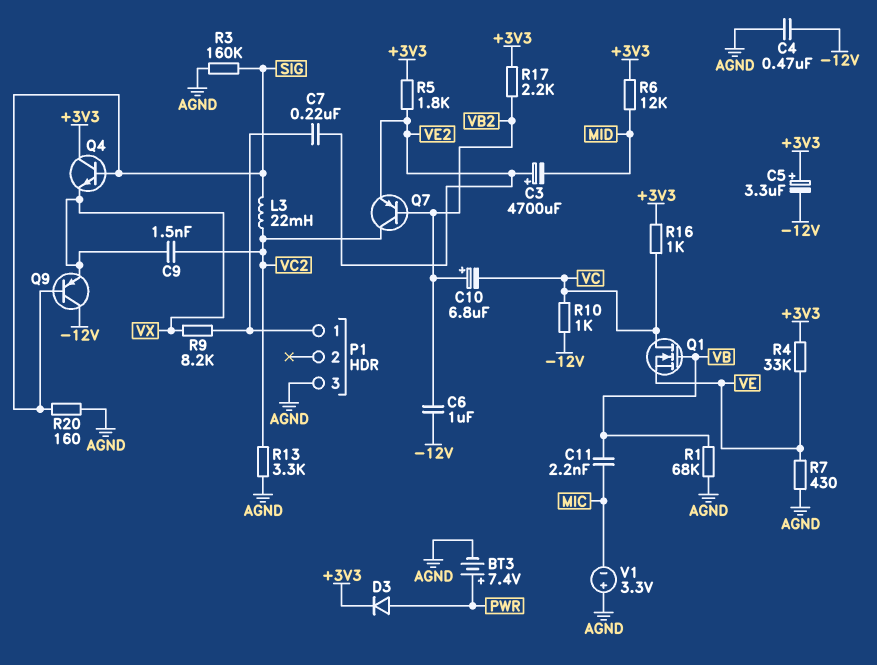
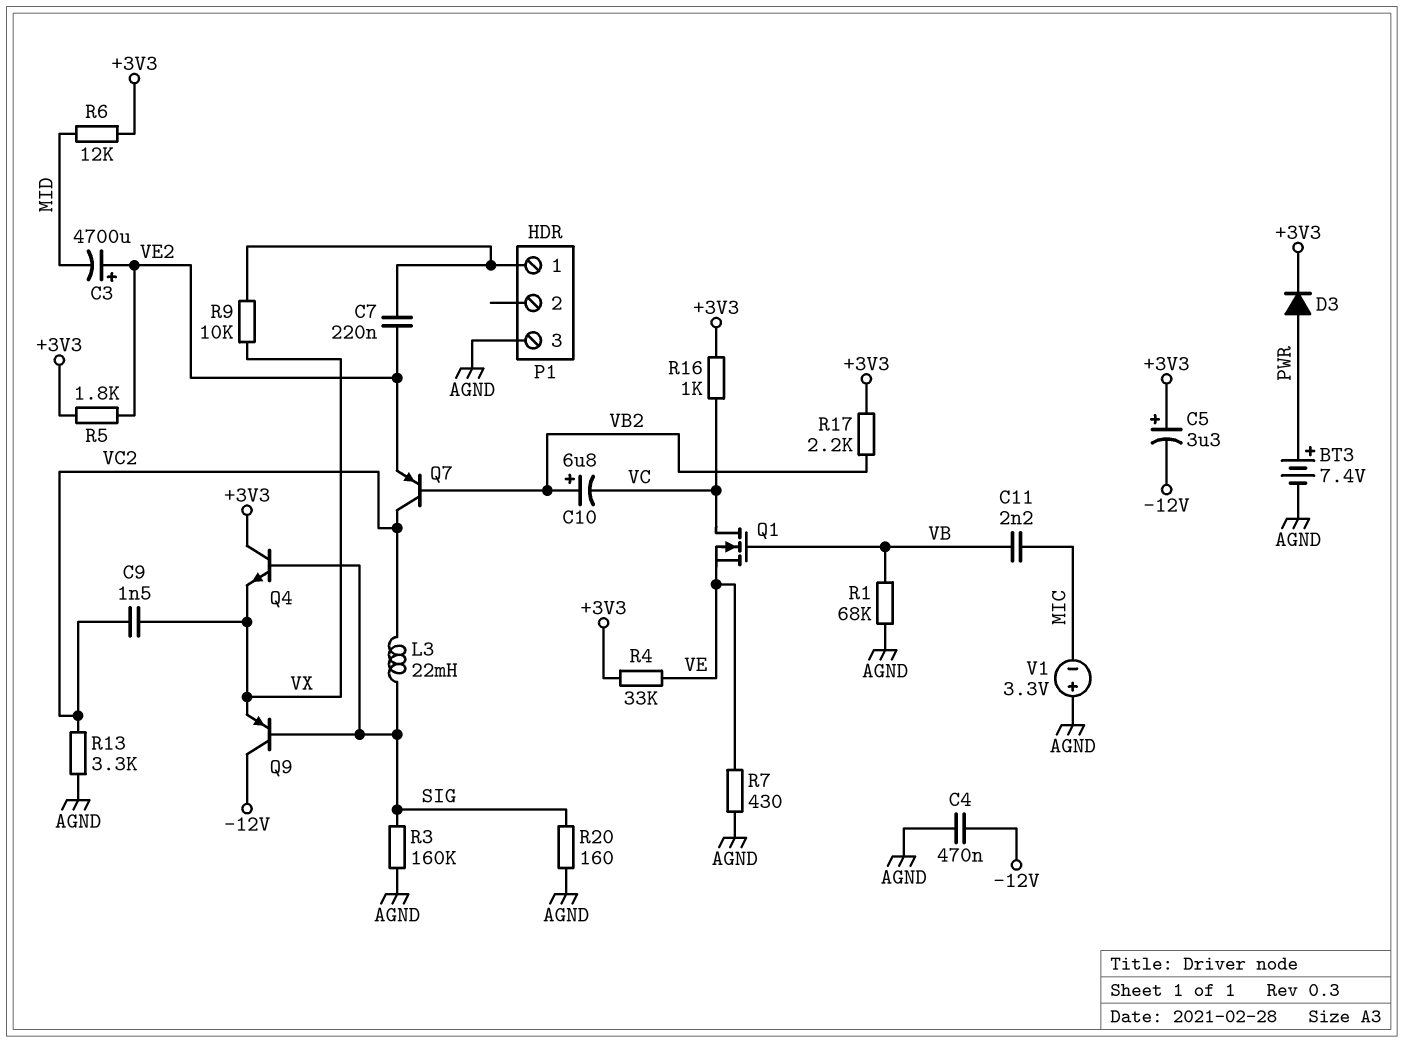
C6: 1uF (-12V, VB2) -> none
R9: 8.2k (P1/1, VX) -> 10k (P1/1, VX)
R10: 1k (-12V, VC) -> none

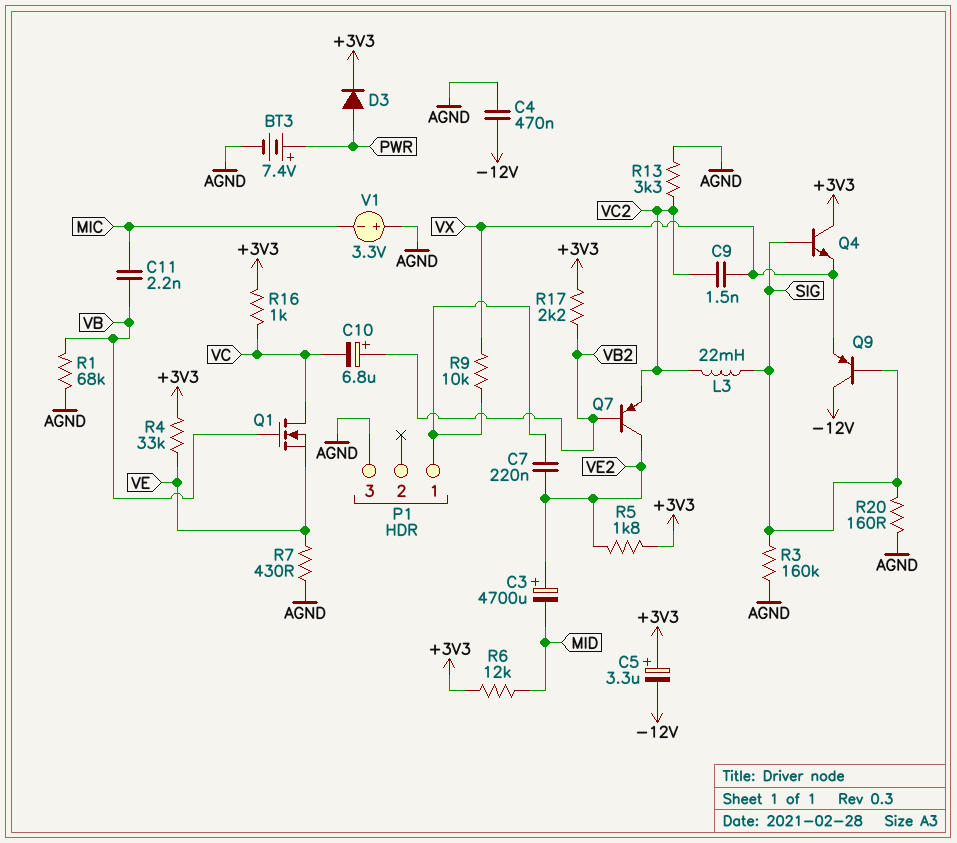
Q7: PNP (B VB2, C VC2, E VE2) -> PNP (B VB2, C VE2, E VC2)

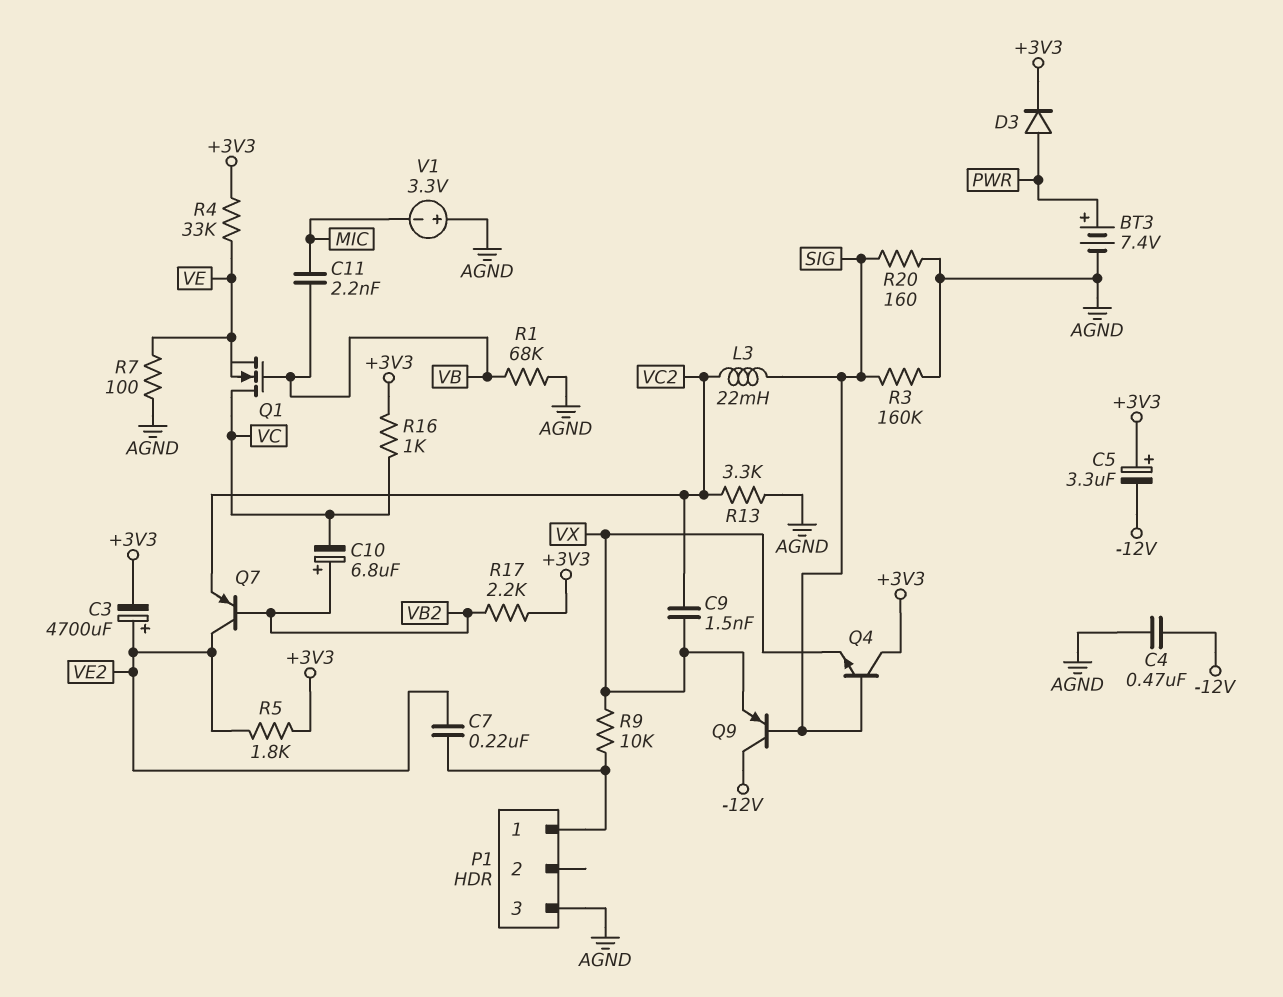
C3: 4700uF (plus VE2, minus MID) -> 4700uF (plus VE2, minus +3V3)
R6: 12k (+3V3, MID) -> none
R7: 430 (AGND, VE) -> 100 (AGND, VE)

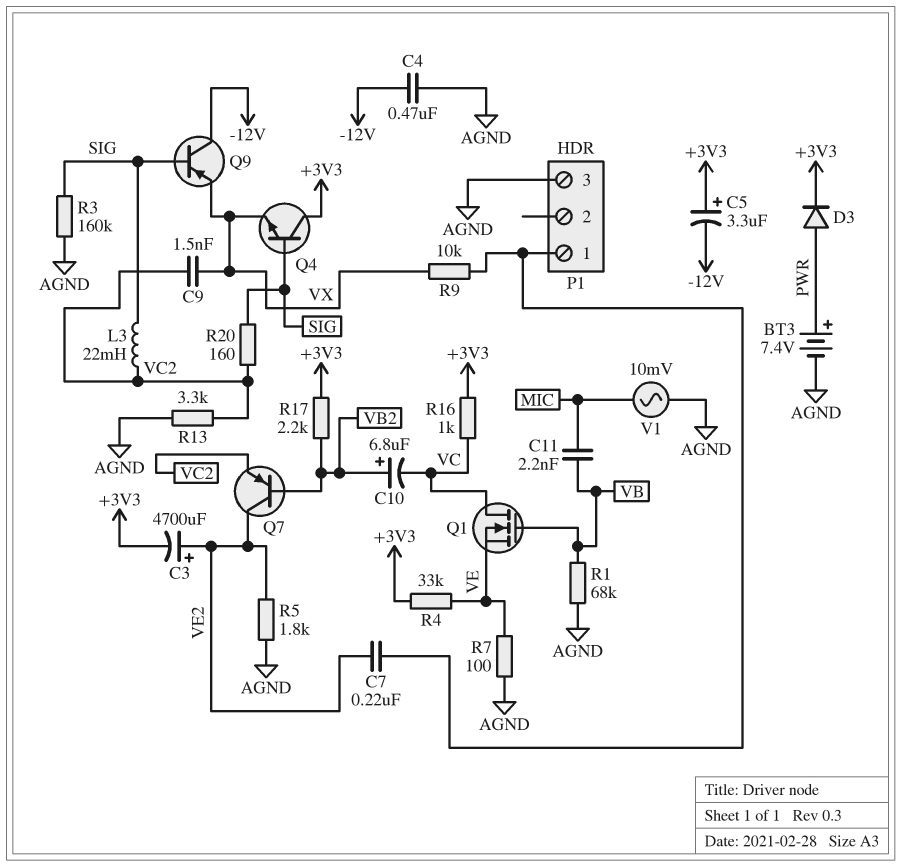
R5: 1.8k (+3V3, VE2) -> 1.8k (AGND, VE2)
R20: 160 (AGND, SIG) -> 160 (SIG, VC2)
V1: 3.3V (plus AGND, minus MIC) -> AC 10mV (AGND, MIC)

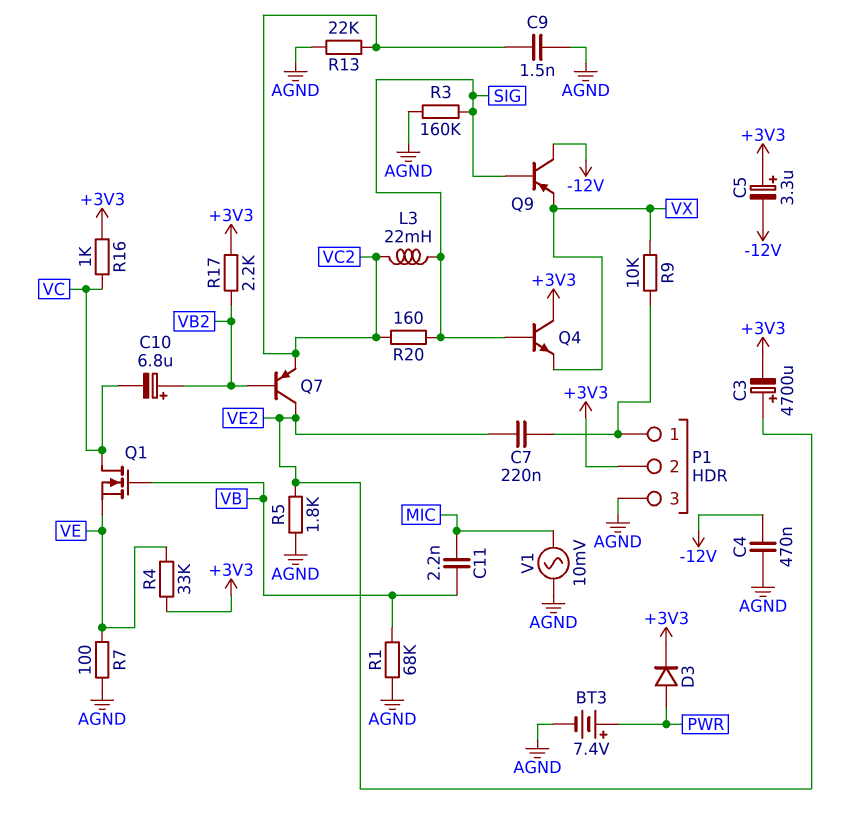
C9: 1.5nF (VC2, VX) -> 1.5nF (AGND, VC2)
P1 pin 2: none -> +3V3
R13: 3.3k (AGND, VC2) -> 22k (AGND, VC2)

